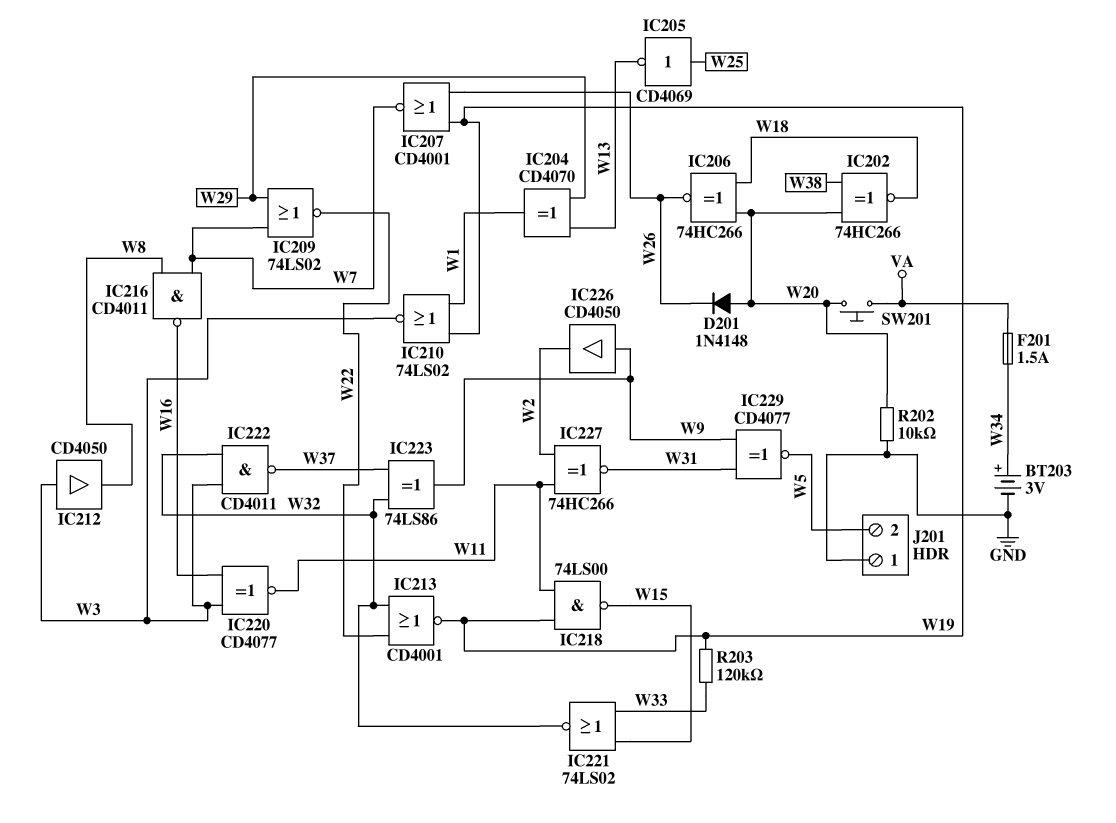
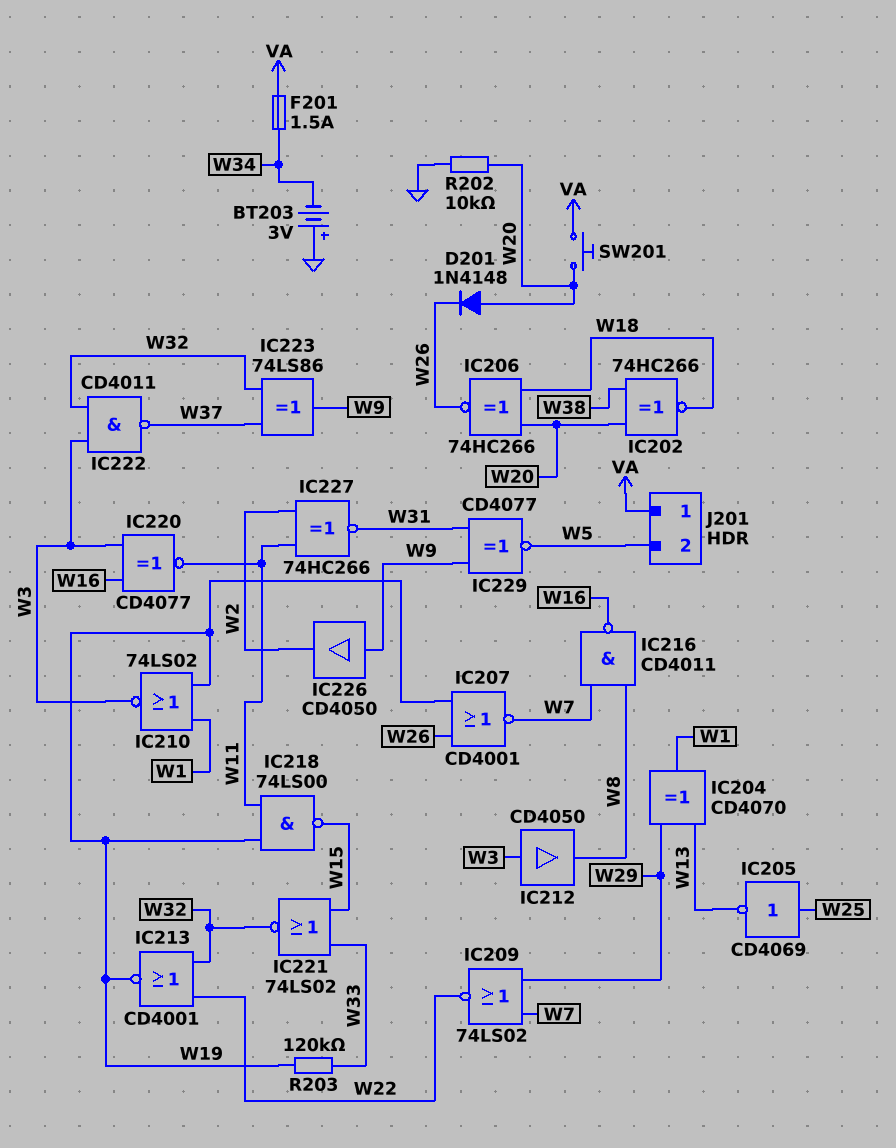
BT203: 3V (plus W34, minus GND) -> 3V (plus GND, minus W34)
J201 pin 1: GND -> VA

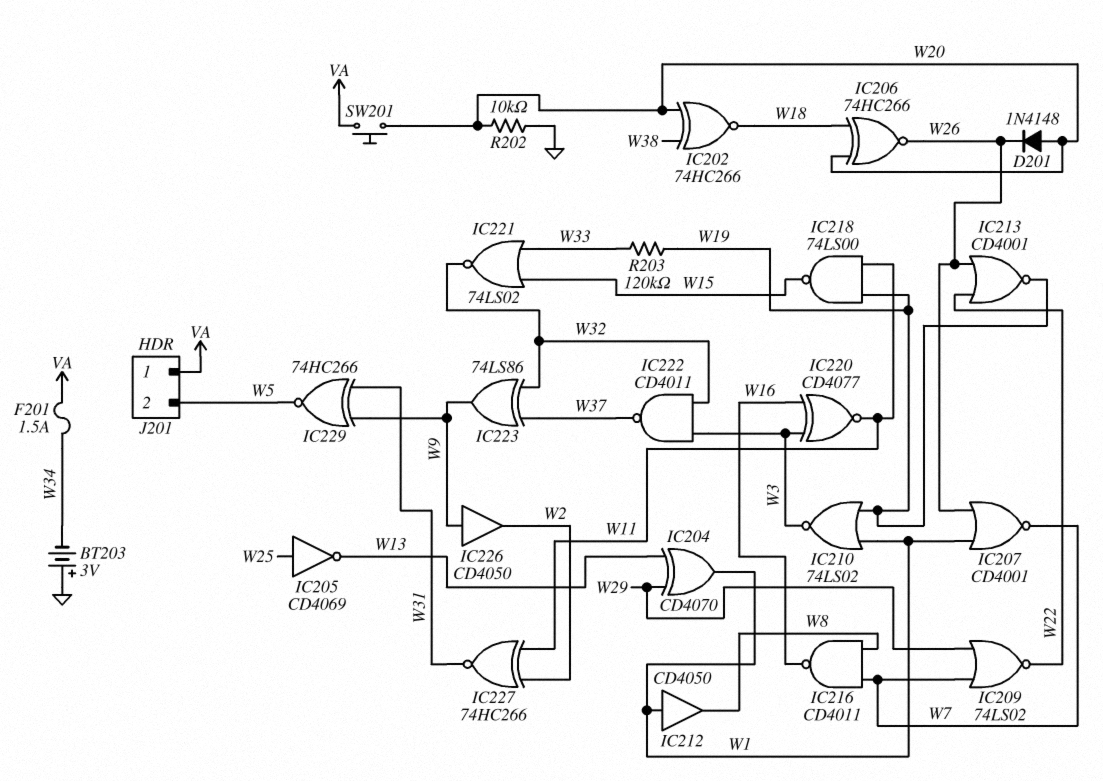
IC207: NOR CD4001 (in W19, in W26, out W7) -> NOR CD4001 (in W1, in W26, out W7)
IC212: buffer CD4050 (in W3, out W8) -> buffer CD4050 (in W1, out W8)
IC213: NOR CD4001 (in W22, in W32, out W19) -> NOR CD4001 (in W22, in W26, out W19)
IC229: XNOR CD4077 (in W9, in W31, out W5) -> XNOR 74HC266 (in W9, in W31, out W5)

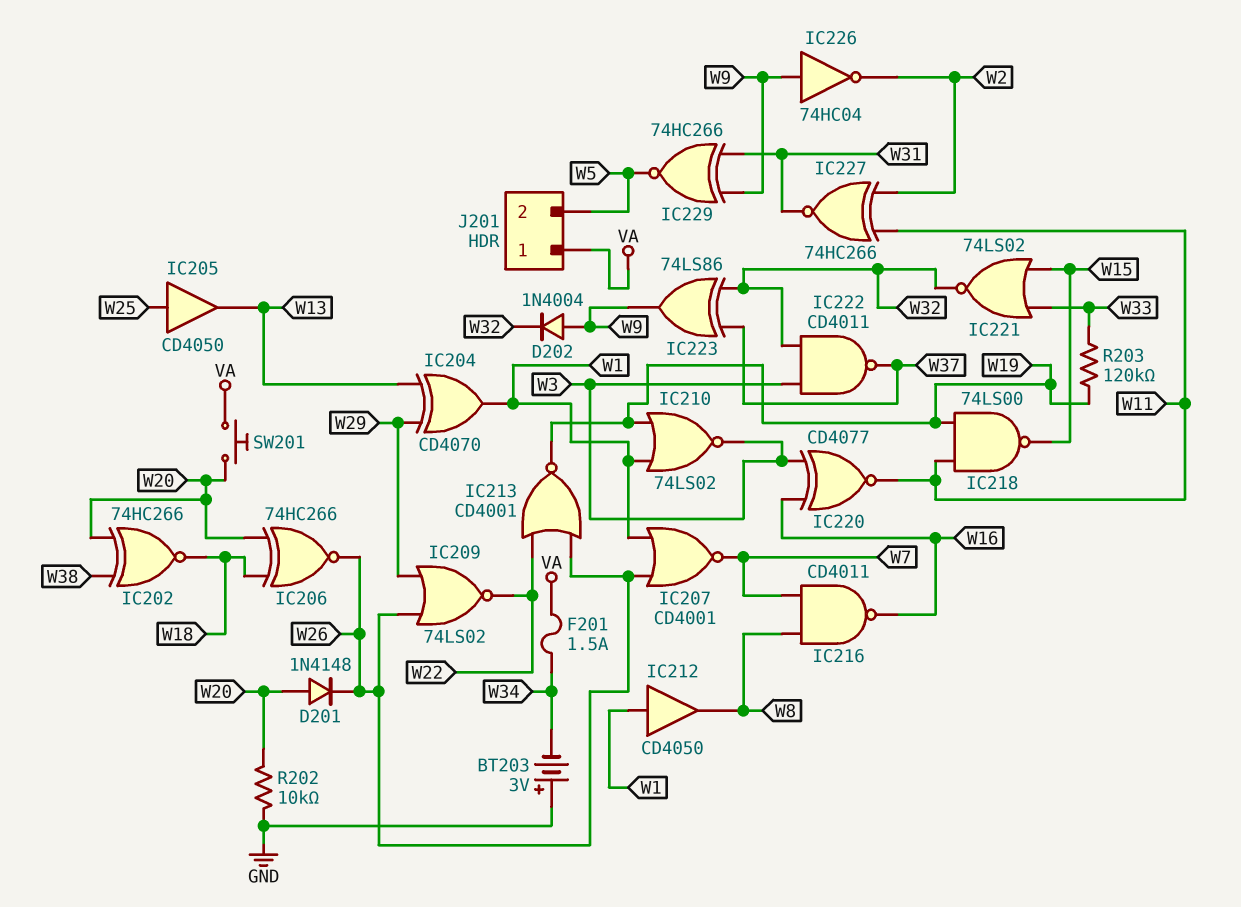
D202: none -> diode 1N4004 (A W9, K W32)
IC205: NOT CD4069 (in W25, out W13) -> buffer CD4050 (in W25, out W13)
IC209: NOR 74LS02 (in W7, in W29, out W22) -> NOR 74LS02 (in W26, in W29, out W22)
IC226: buffer CD4050 (in W9, out W2) -> NOT 74HC04 (in W9, out W2)

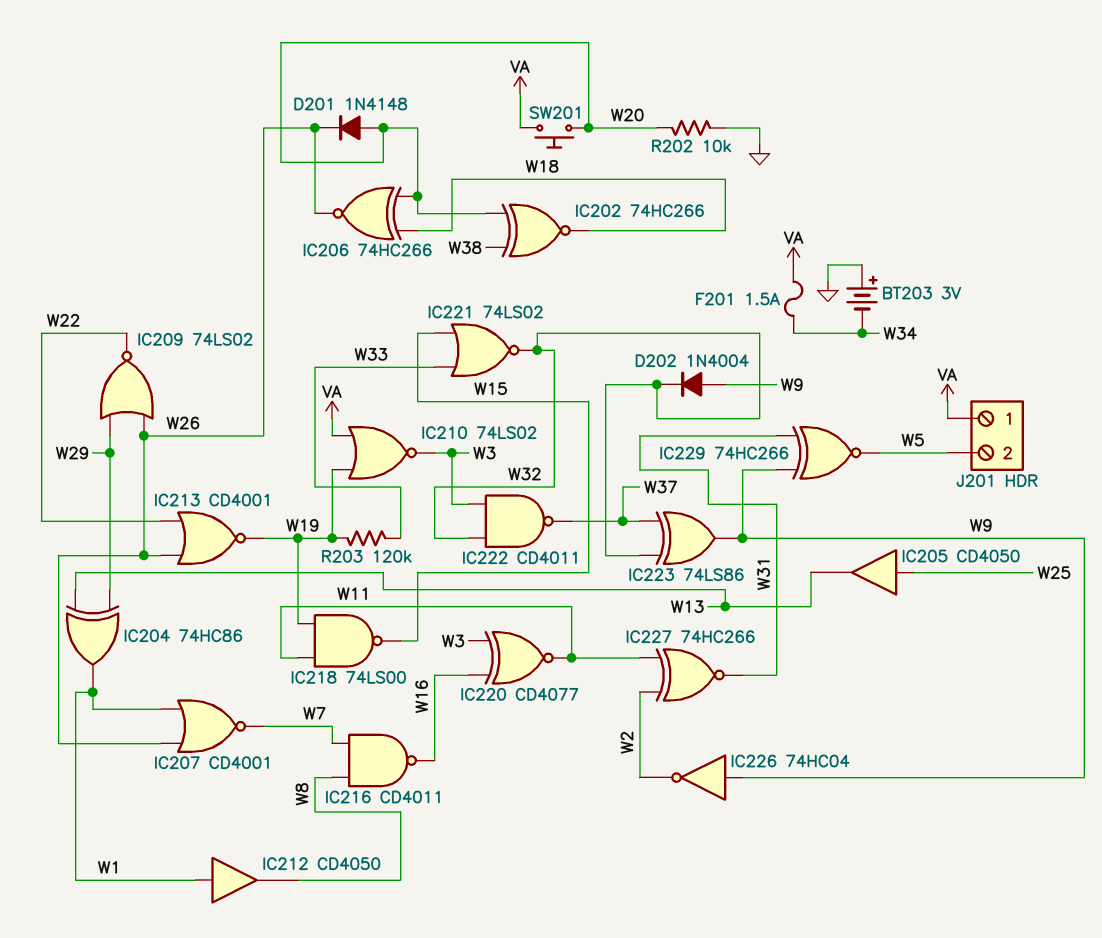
IC204: XOR CD4070 (in W13, in W29, out W1) -> XOR 74HC86 (in W13, in W29, out W1)
IC210: NOR 74LS02 (in W1, in W19, out W3) -> NOR 74LS02 (in VA, in W19, out W3)

